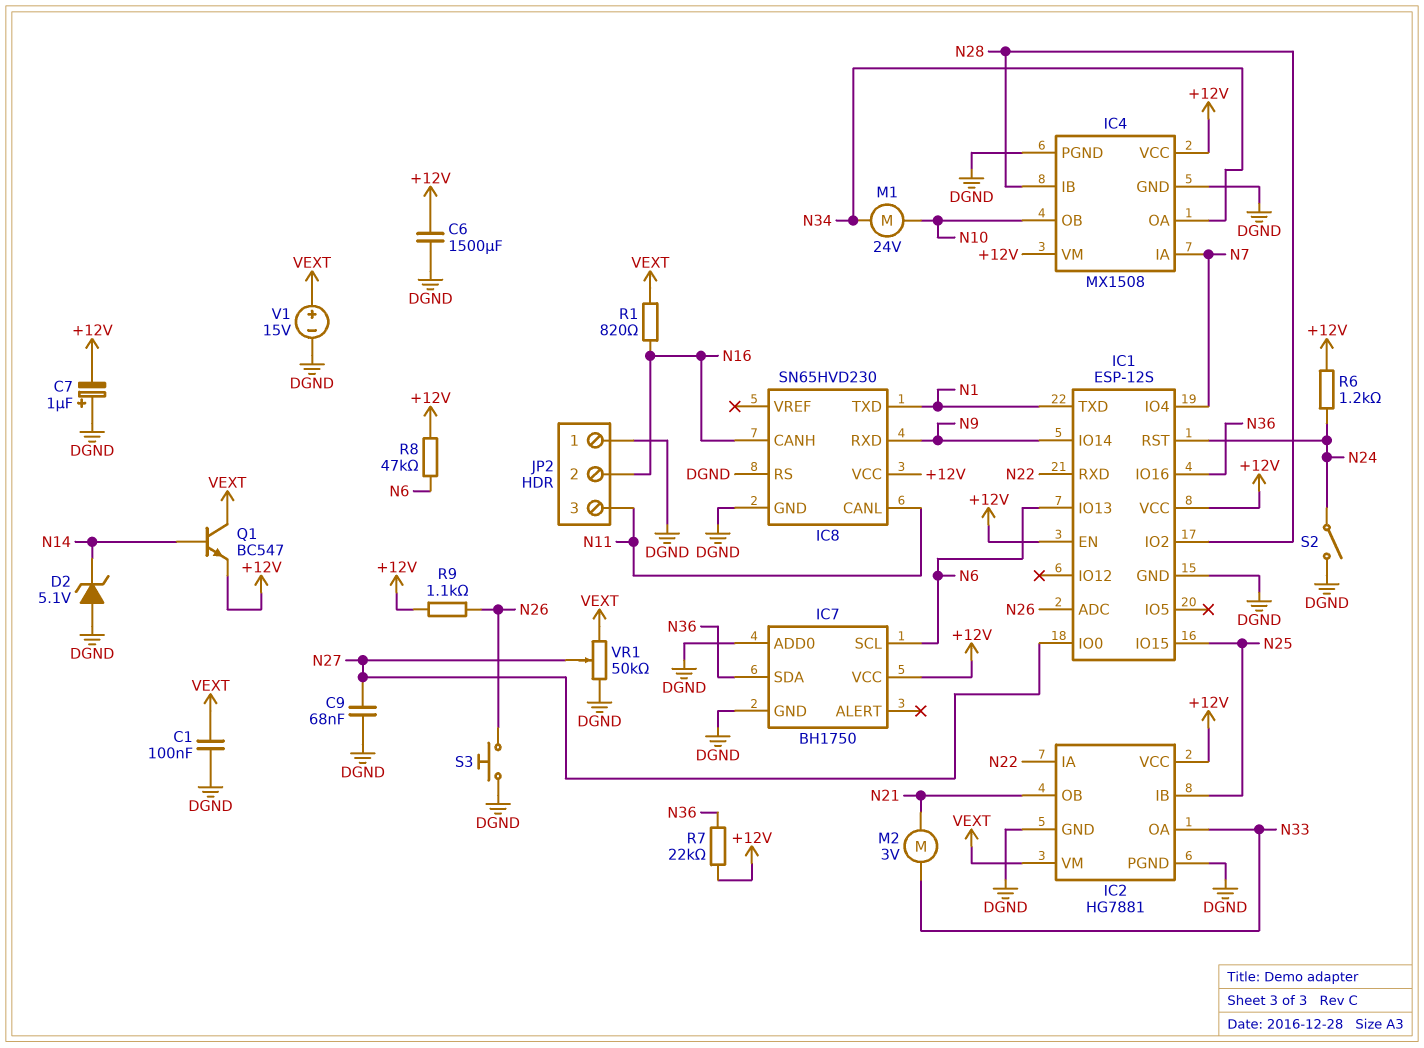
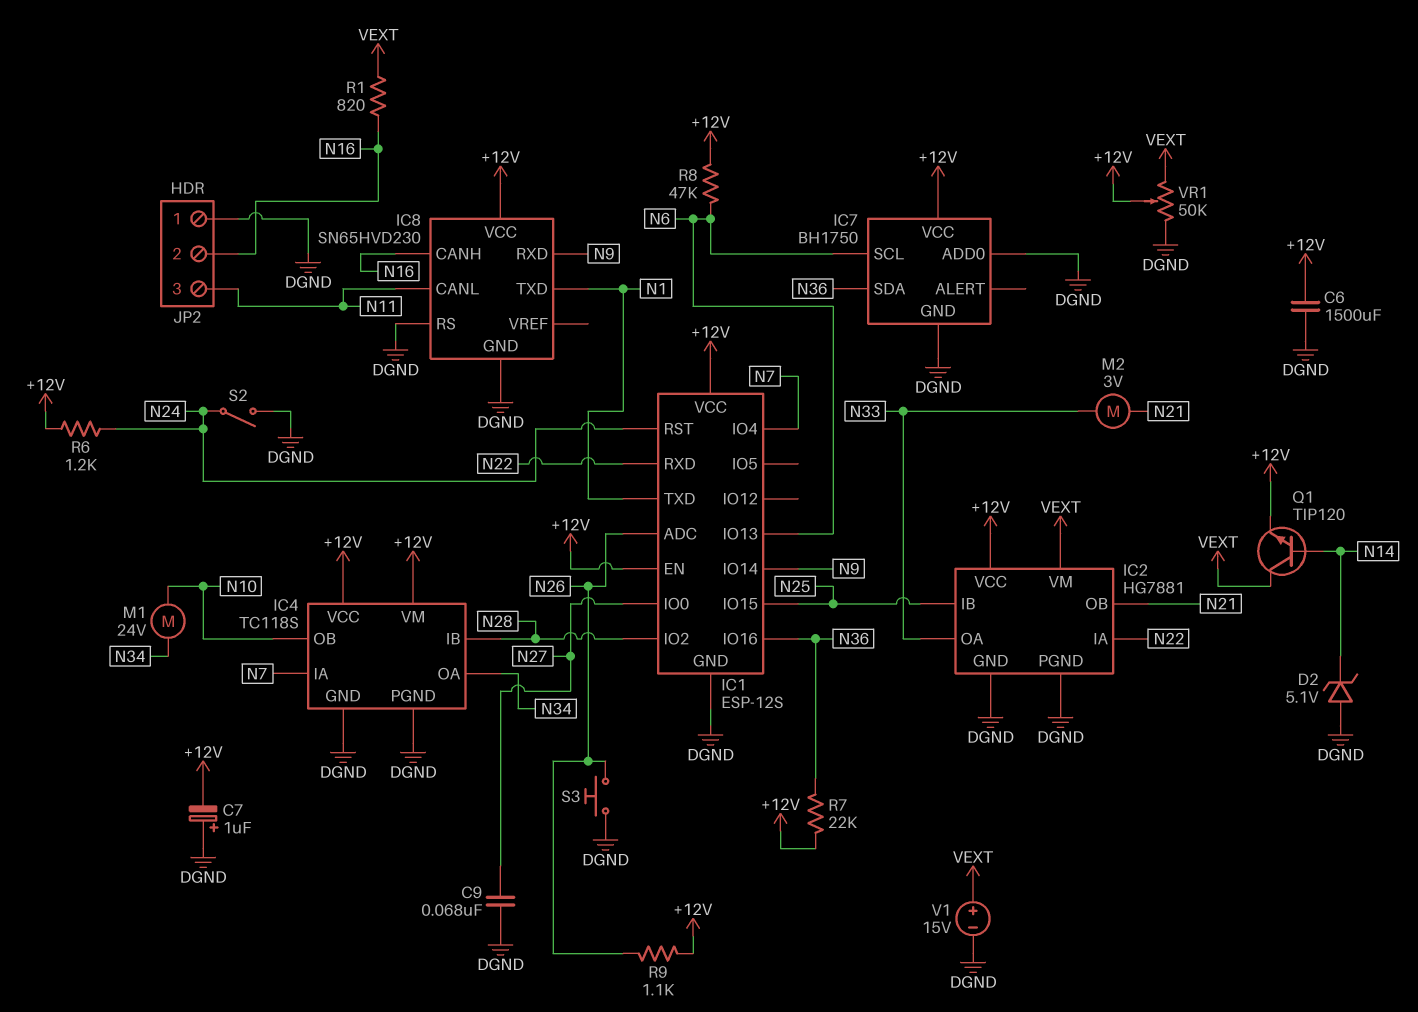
C1: 100nF (DGND, VEXT) -> none
IC4: MX1508 -> TC118S
Q1: NPN BC547 (B N14, C VEXT, E +12V) -> NPN TIP120 (B N14, C VEXT, E +12V)
VR1: 50k (DGND, VEXT, wiper N27) -> 50k (DGND, VEXT, wiper +12V)

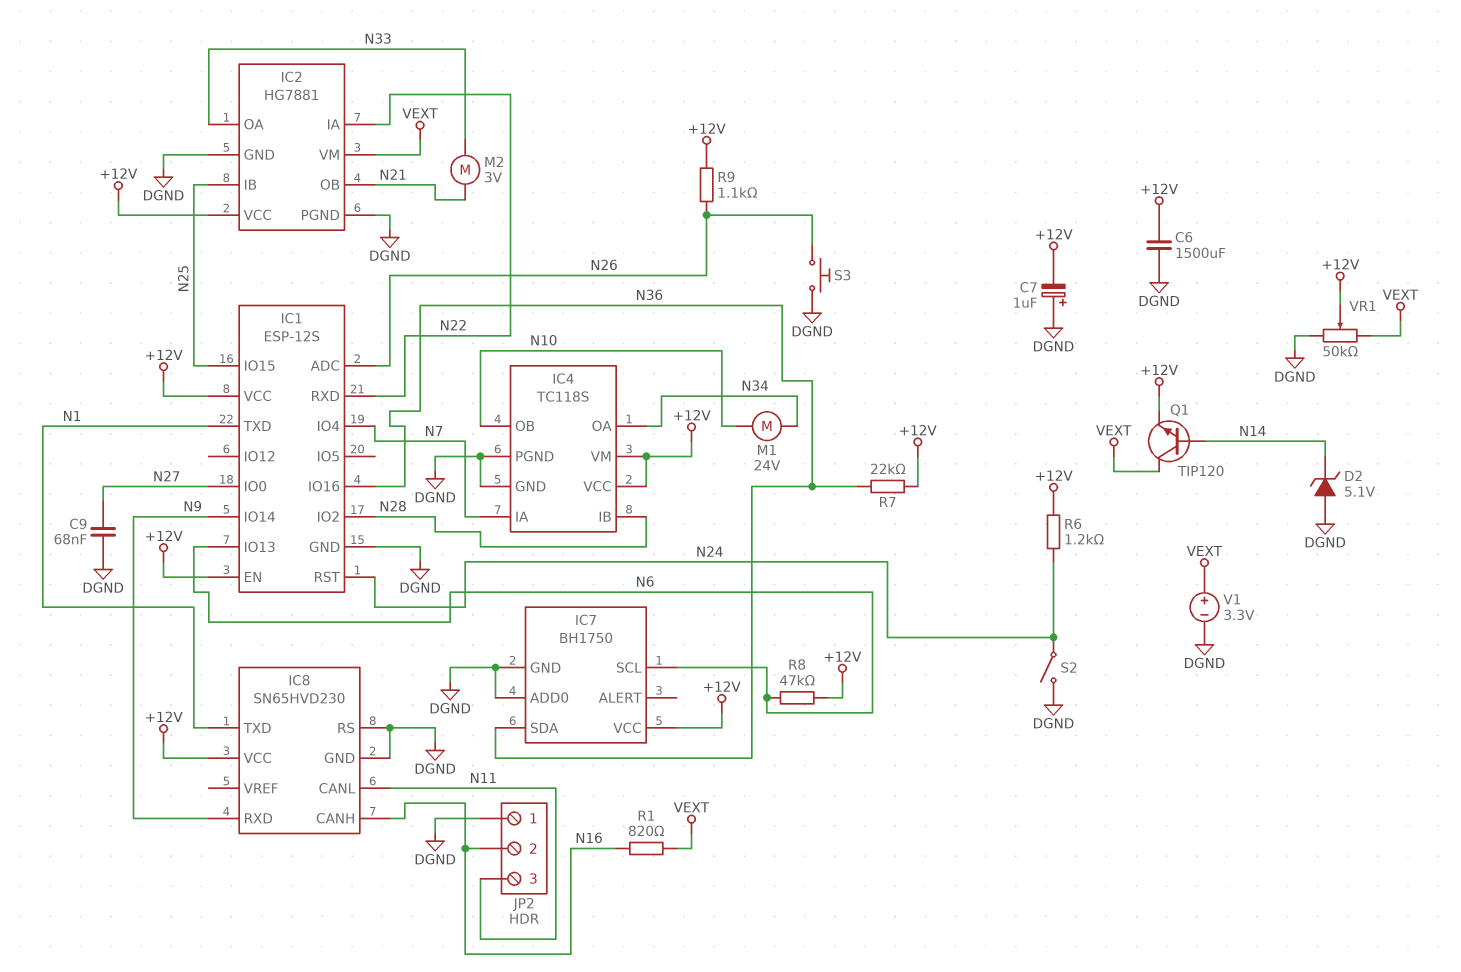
V1: 15V (plus VEXT, minus DGND) -> 3.3V (plus VEXT, minus DGND)

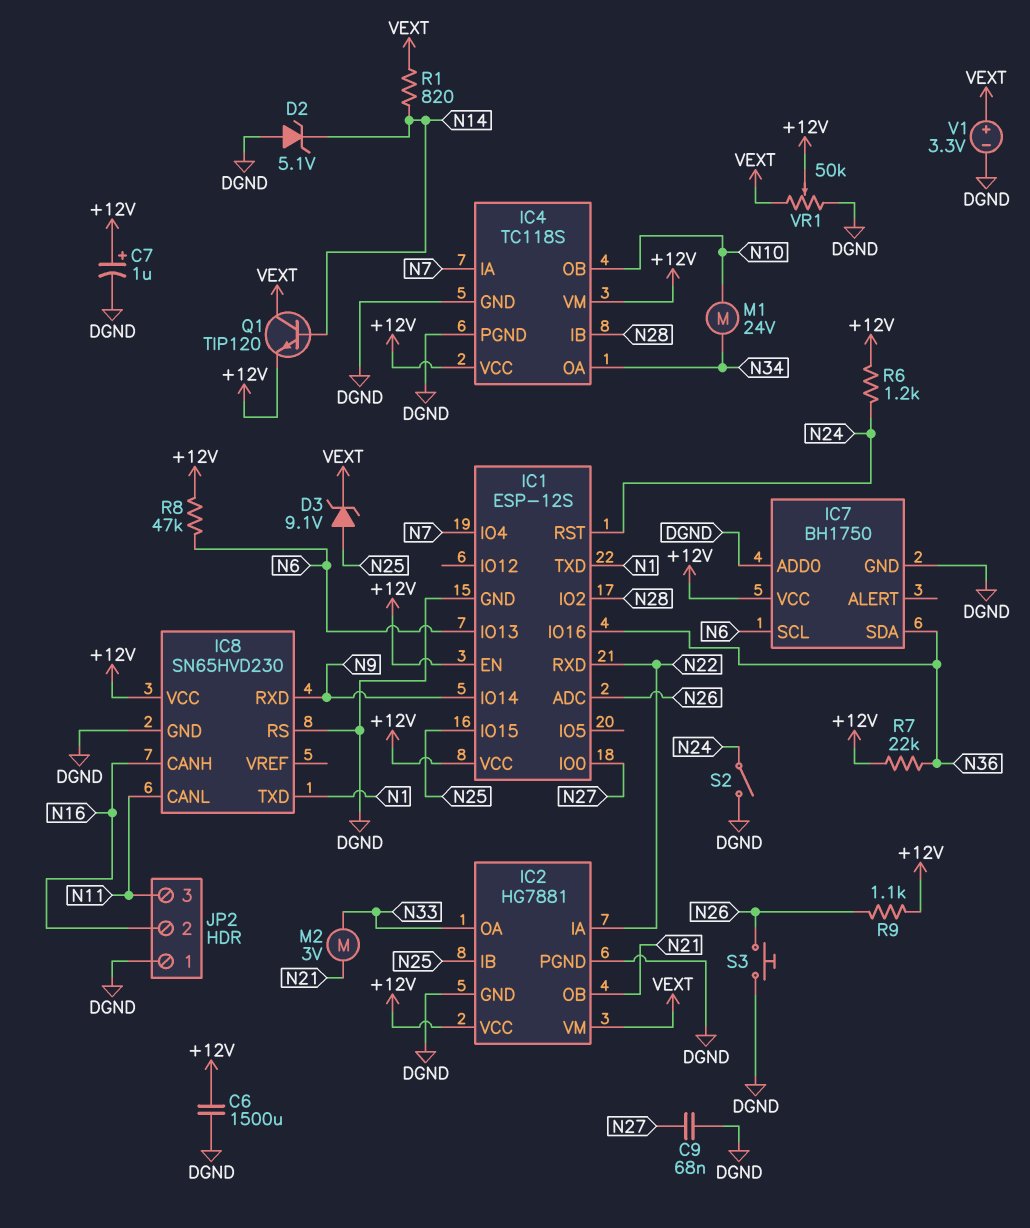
C7: 1uF (plus DGND, minus +12V) -> 1uF (plus +12V, minus DGND)
D3: none -> zener 9.1V (A N25, K VEXT)
R1: 820 (N16, VEXT) -> 820 (N14, VEXT)

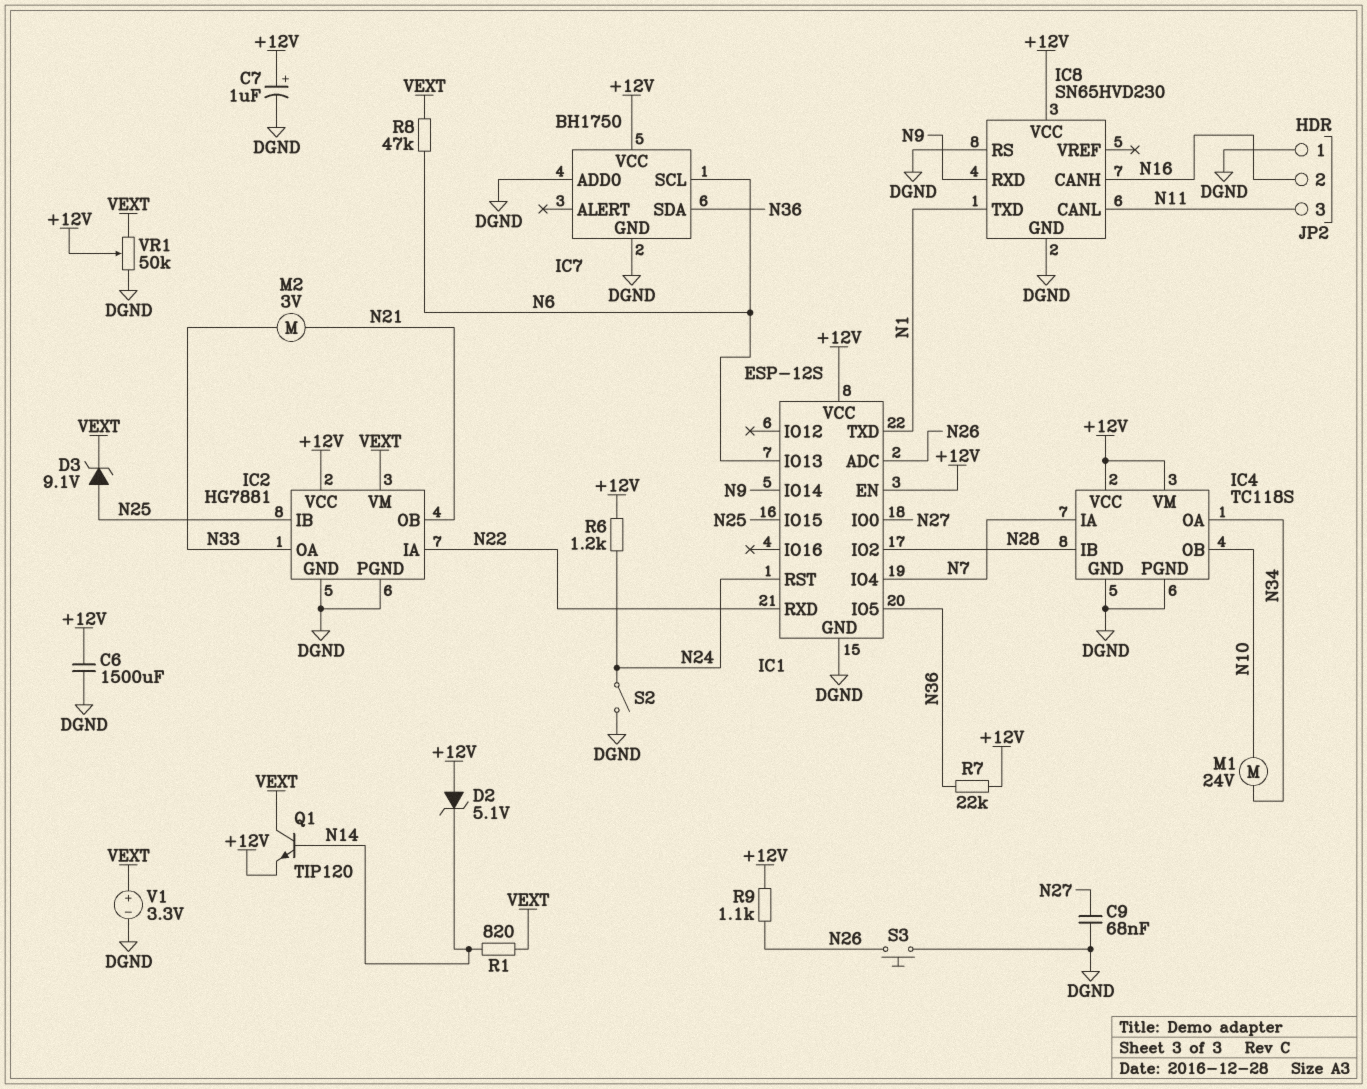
D2: zener 5.1V (A DGND, K N14) -> zener 5.1V (A +12V, K N14)
IC1 pin IO5: none -> N36
IC1 pin IO16: N36 -> none
R8: 47k (+12V, N6) -> 47k (N6, VEXT)

